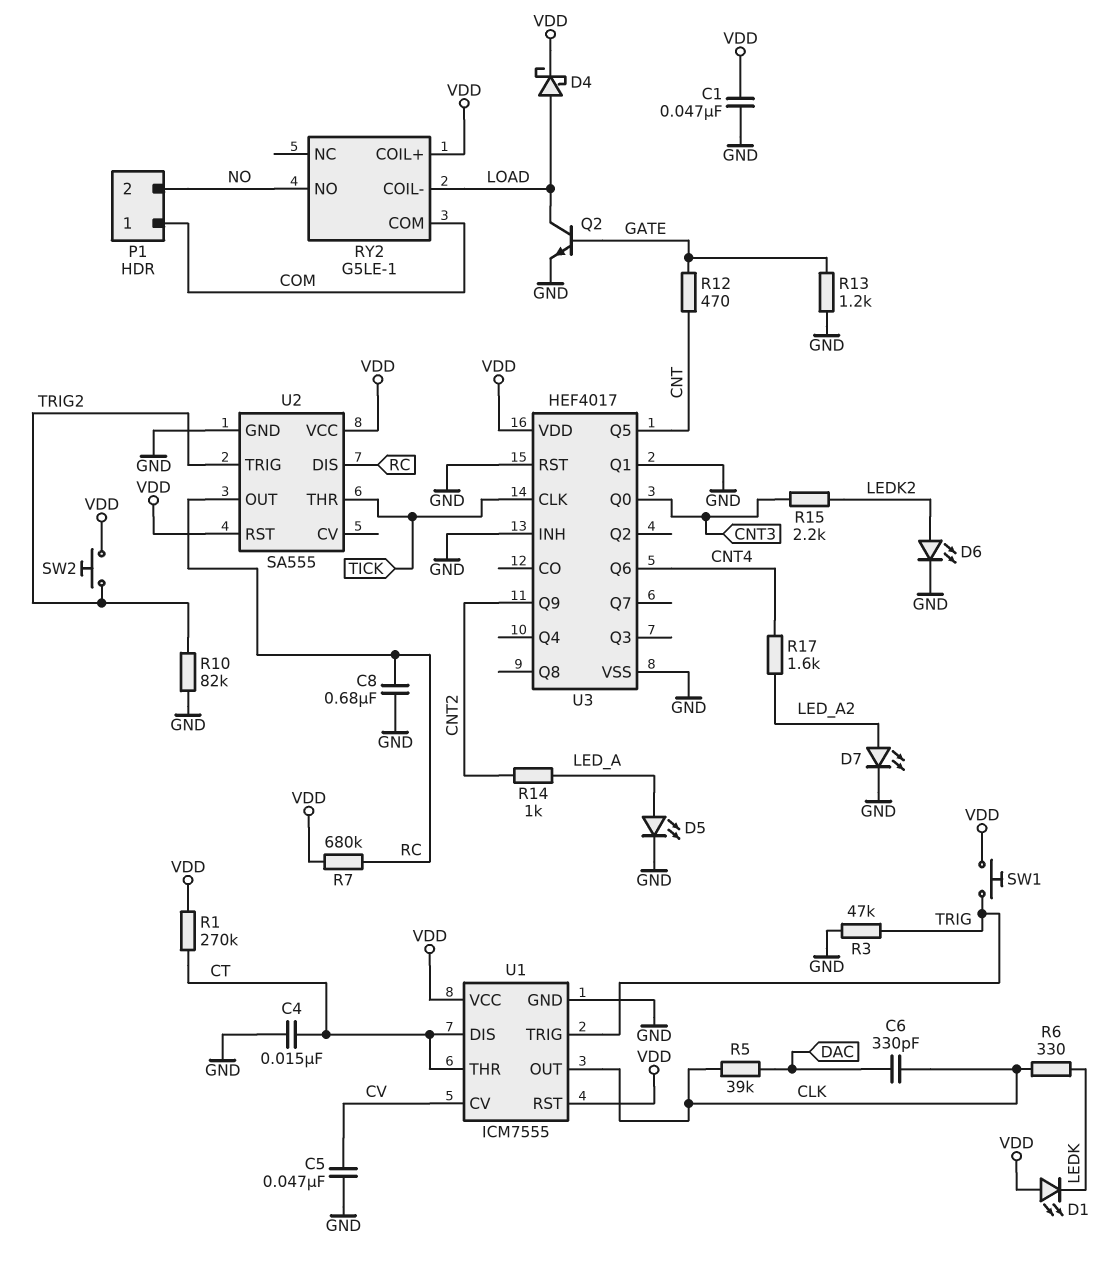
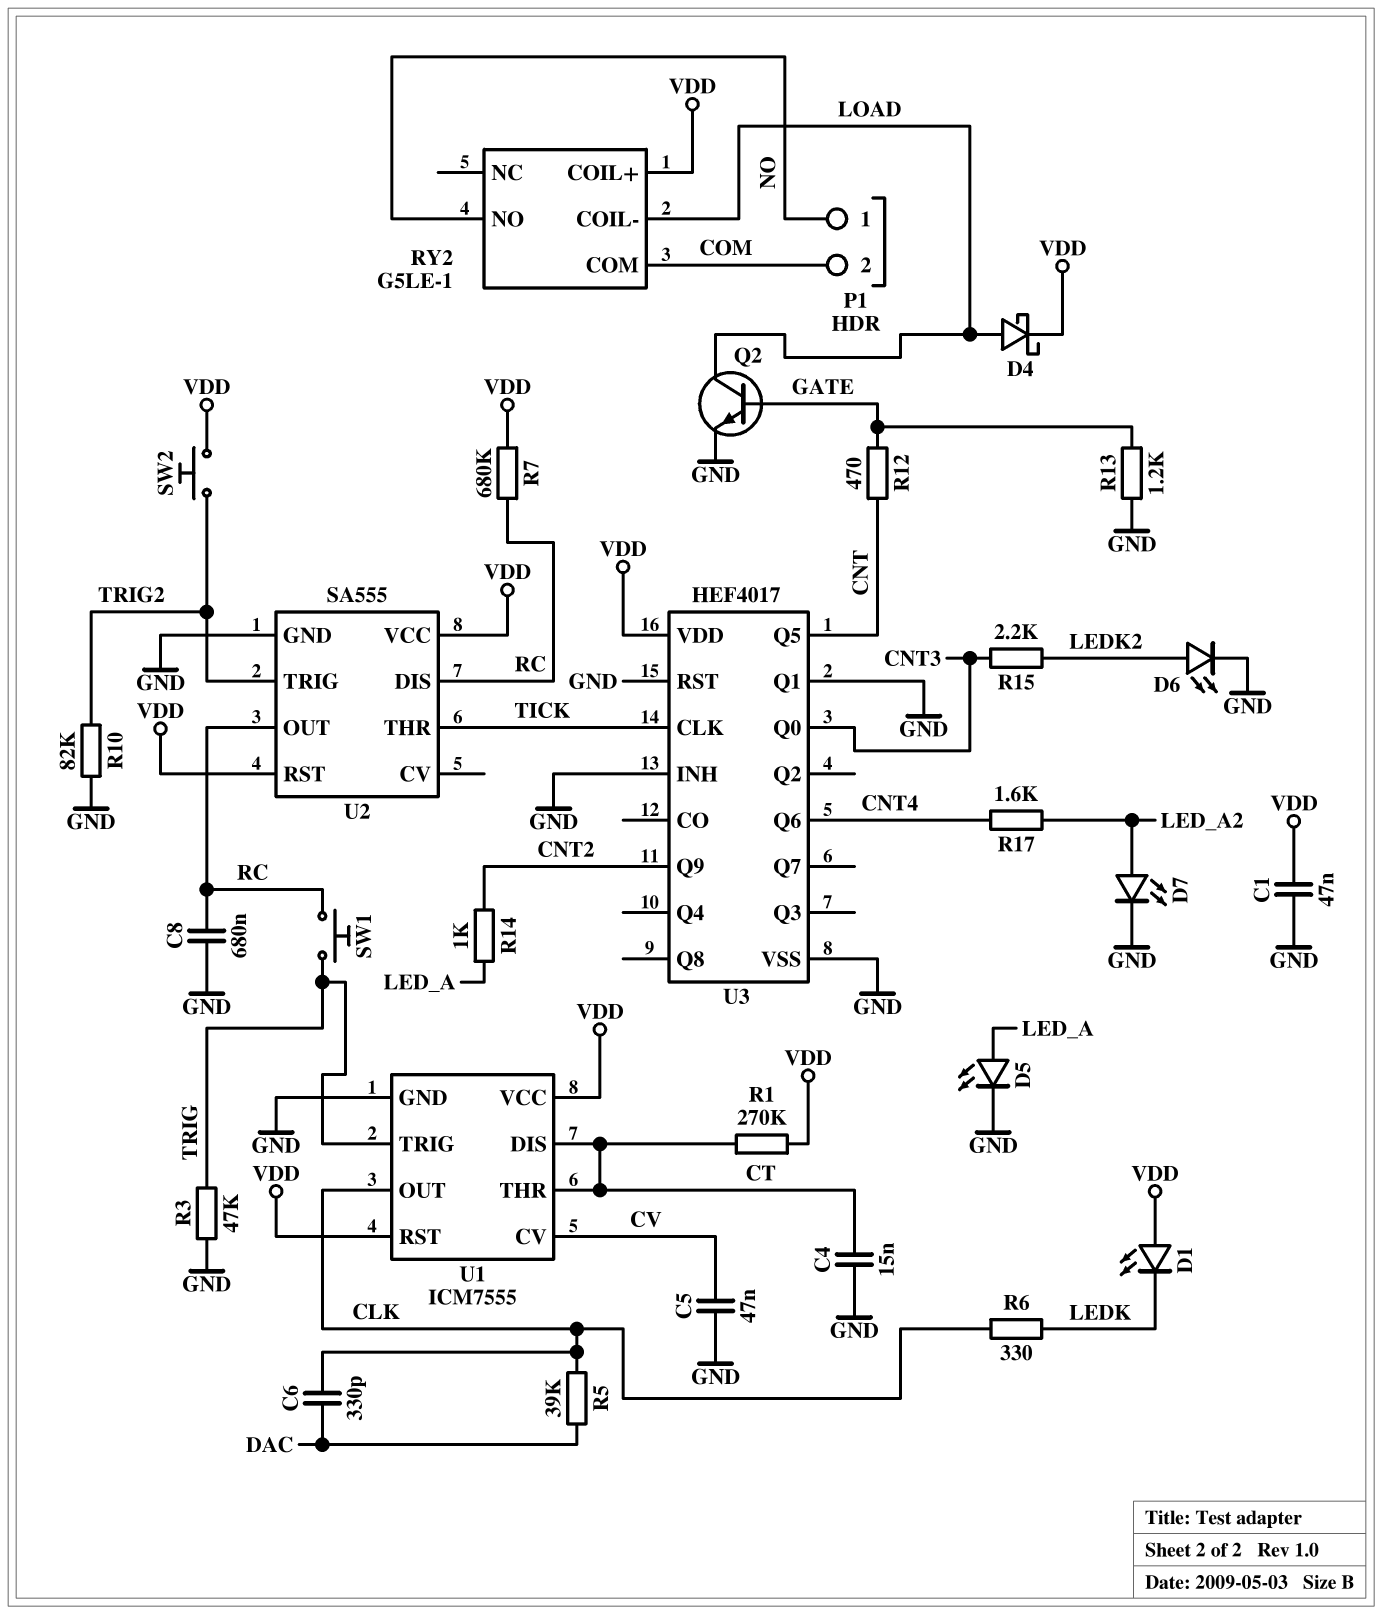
P1 pin 1: COM -> NO
P1 pin 2: NO -> COM
SW1: button (TRIG, VDD) -> button (RC, TRIG)

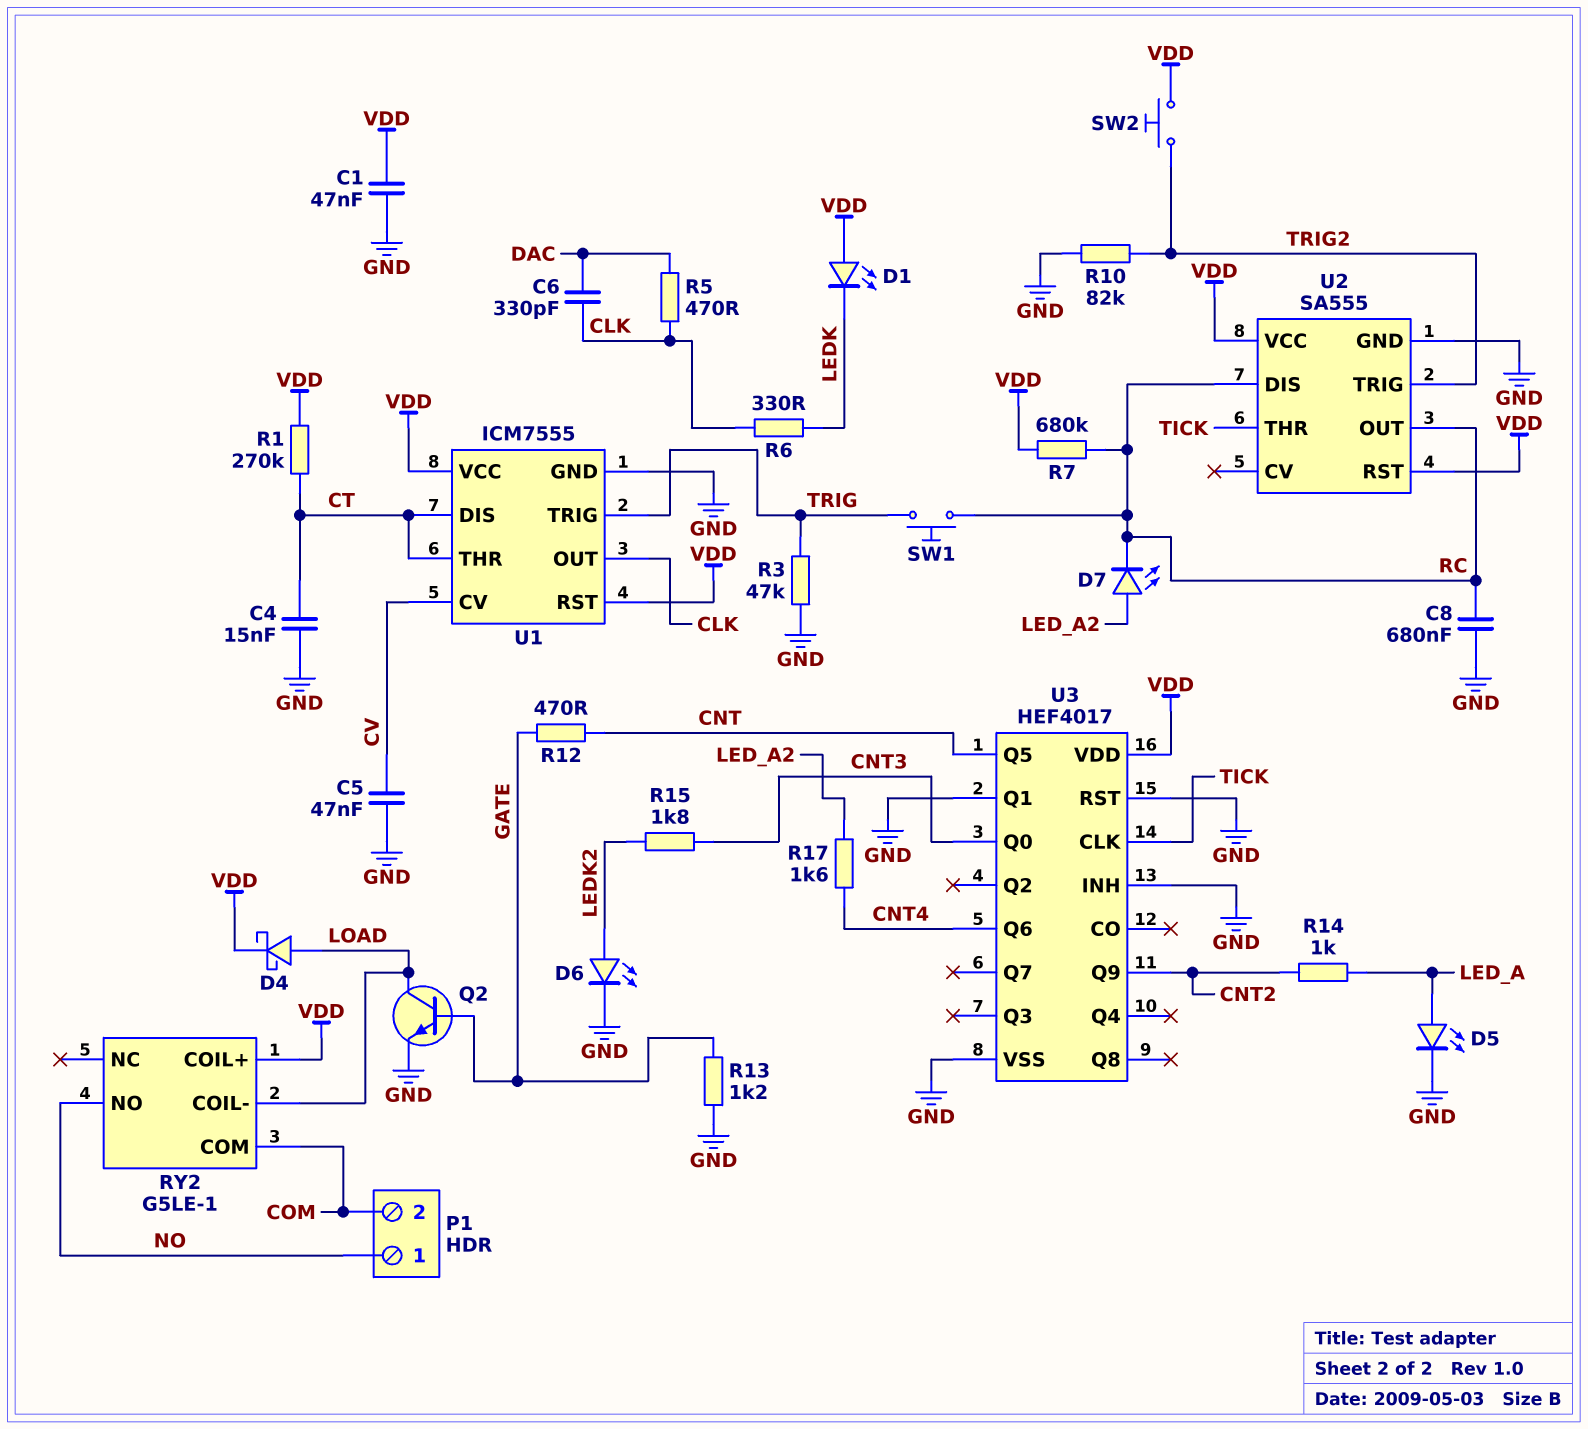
D7: LED (A LED_A2, K GND) -> LED (A LED_A2, K RC)
R5: 39k (CLK, DAC) -> 470 (CLK, DAC)
R15: 2.2k (CNT3, LEDK2) -> 1.8k (CNT3, LEDK2)

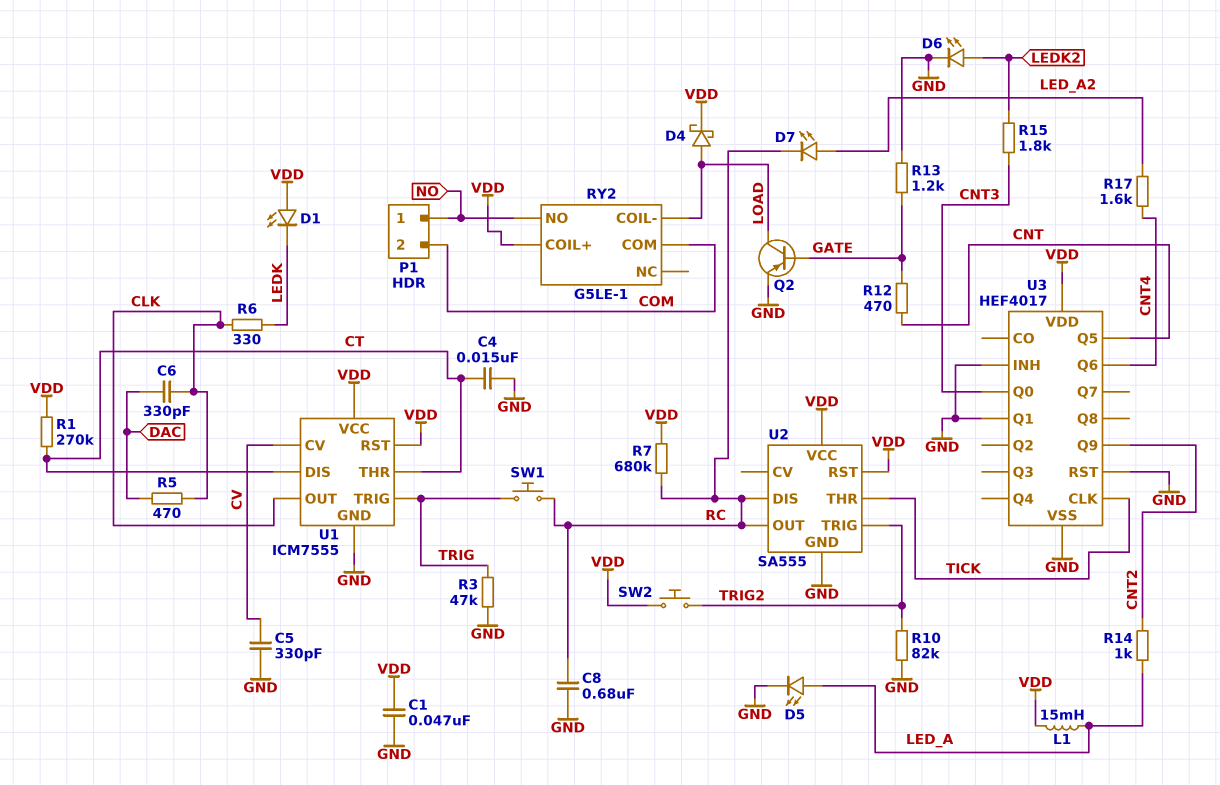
C5: 47nF (CV, GND) -> 330pF (CV, GND)
L1: none -> 15mH (LED_A, VDD)
Q2: NPN (B GATE, C LOAD, E GND) -> PNP (B GATE, C LOAD, E GND)

